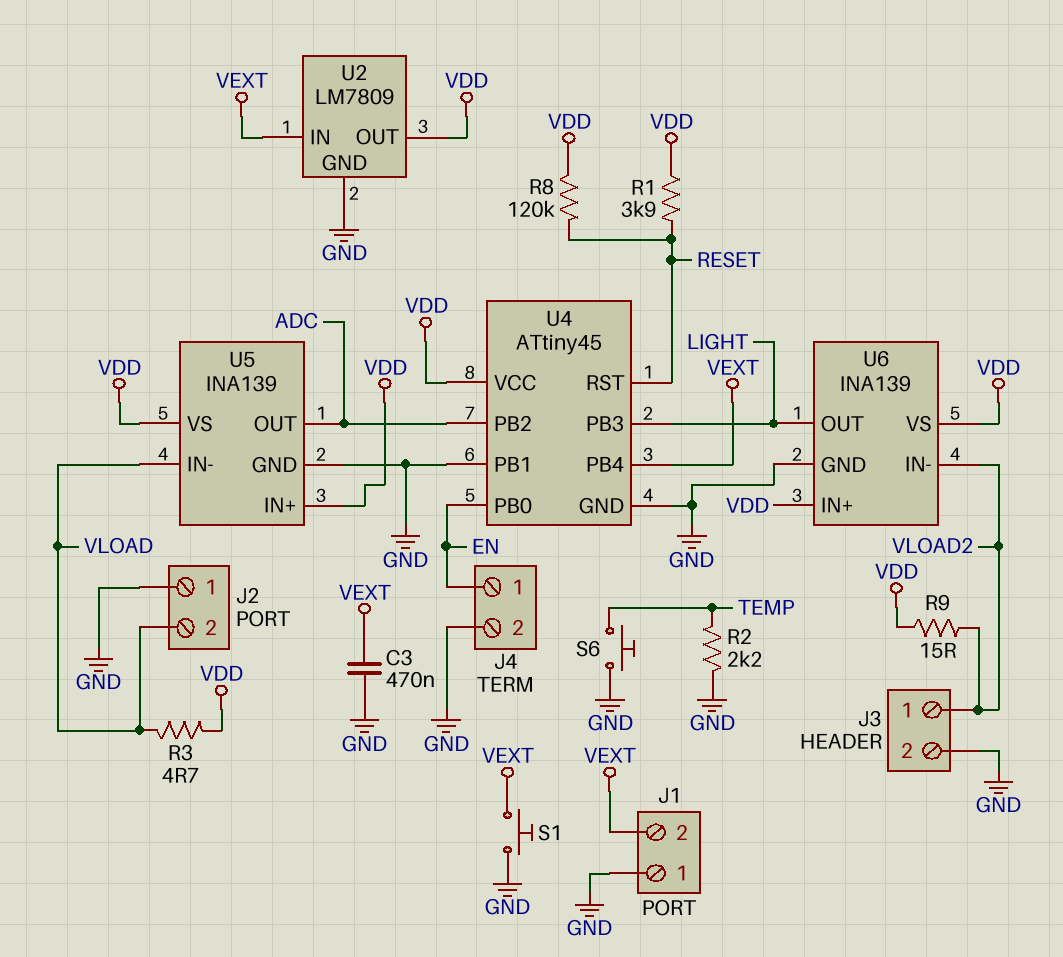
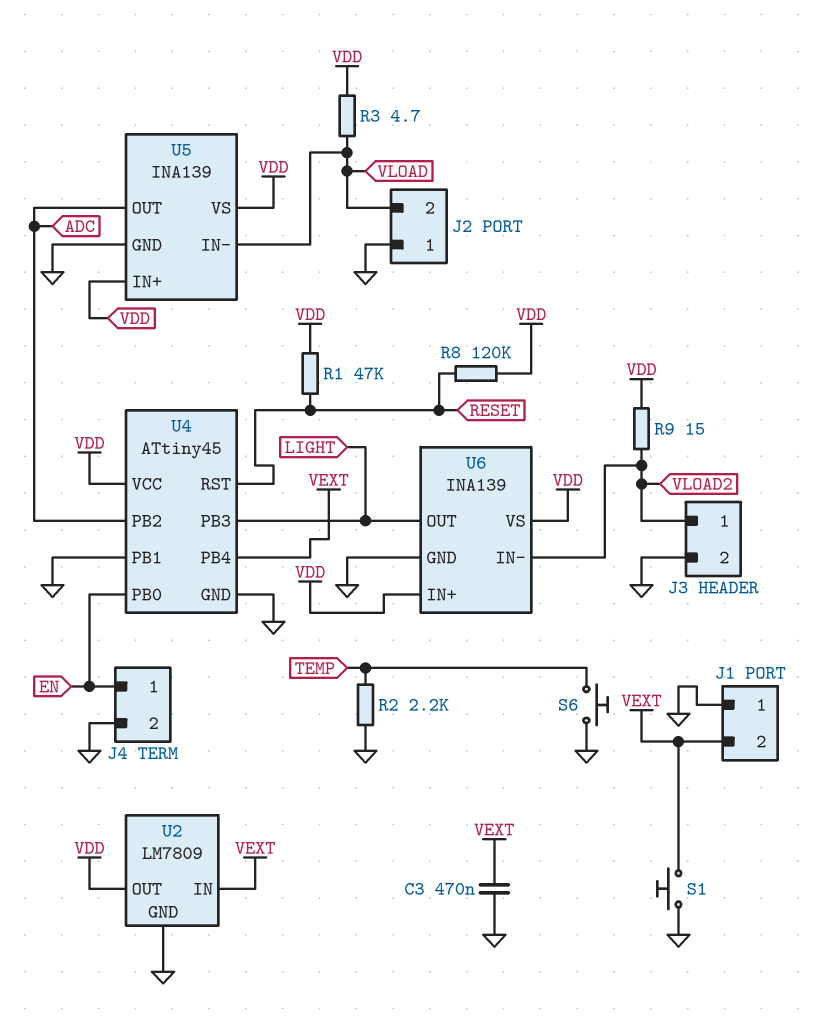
R1: 3.9k (RESET, VDD) -> 47k (RESET, VDD)

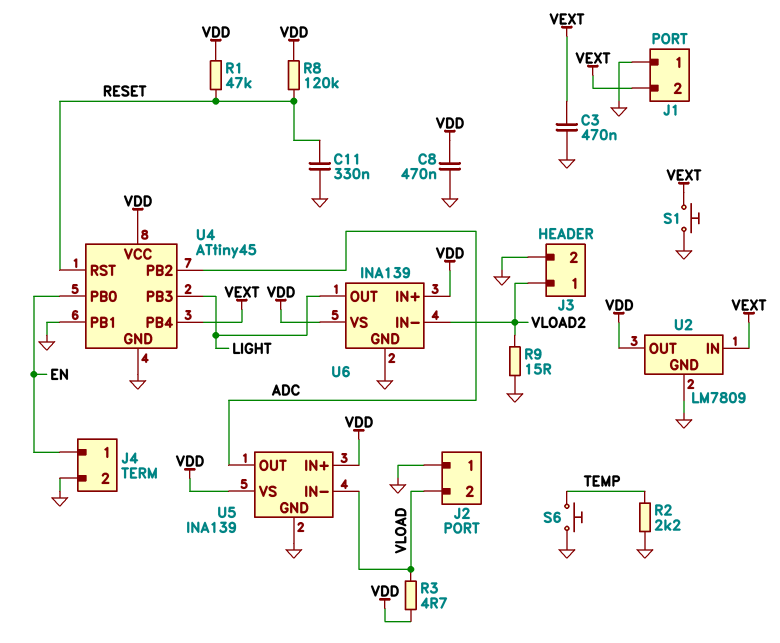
C8: none -> 470nF (GND, VDD)
C11: none -> 330nF (GND, RESET)
R9: 15 (VDD, VLOAD2) -> 15 (GND, VLOAD2)

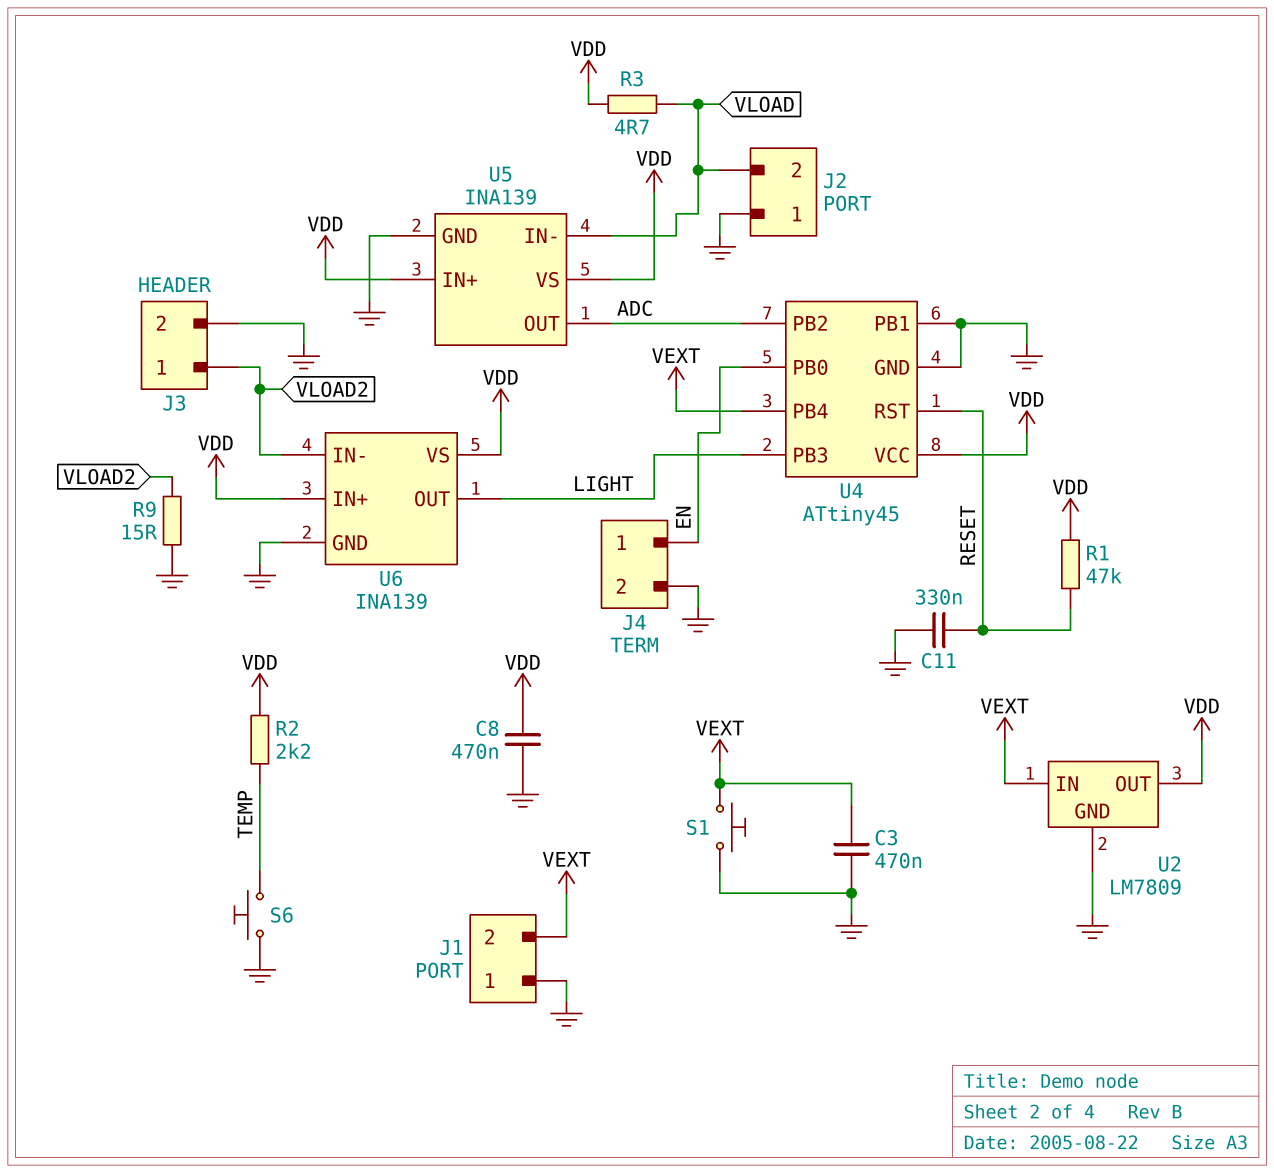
R2: 2.2k (GND, TEMP) -> 2.2k (TEMP, VDD)
R8: 120k (RESET, VDD) -> none

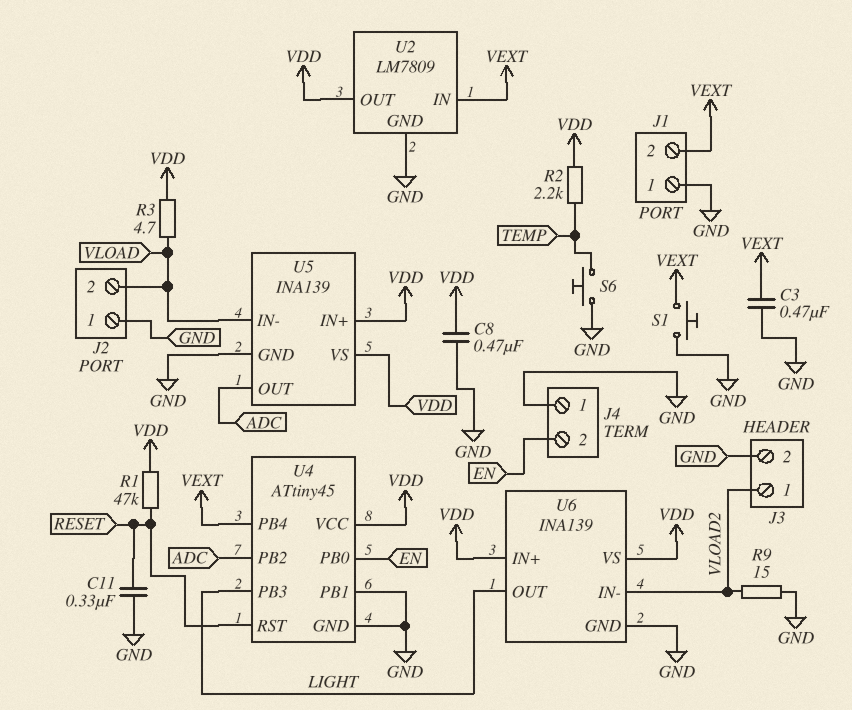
J4 pin 1: EN -> GND
J4 pin 2: GND -> EN

